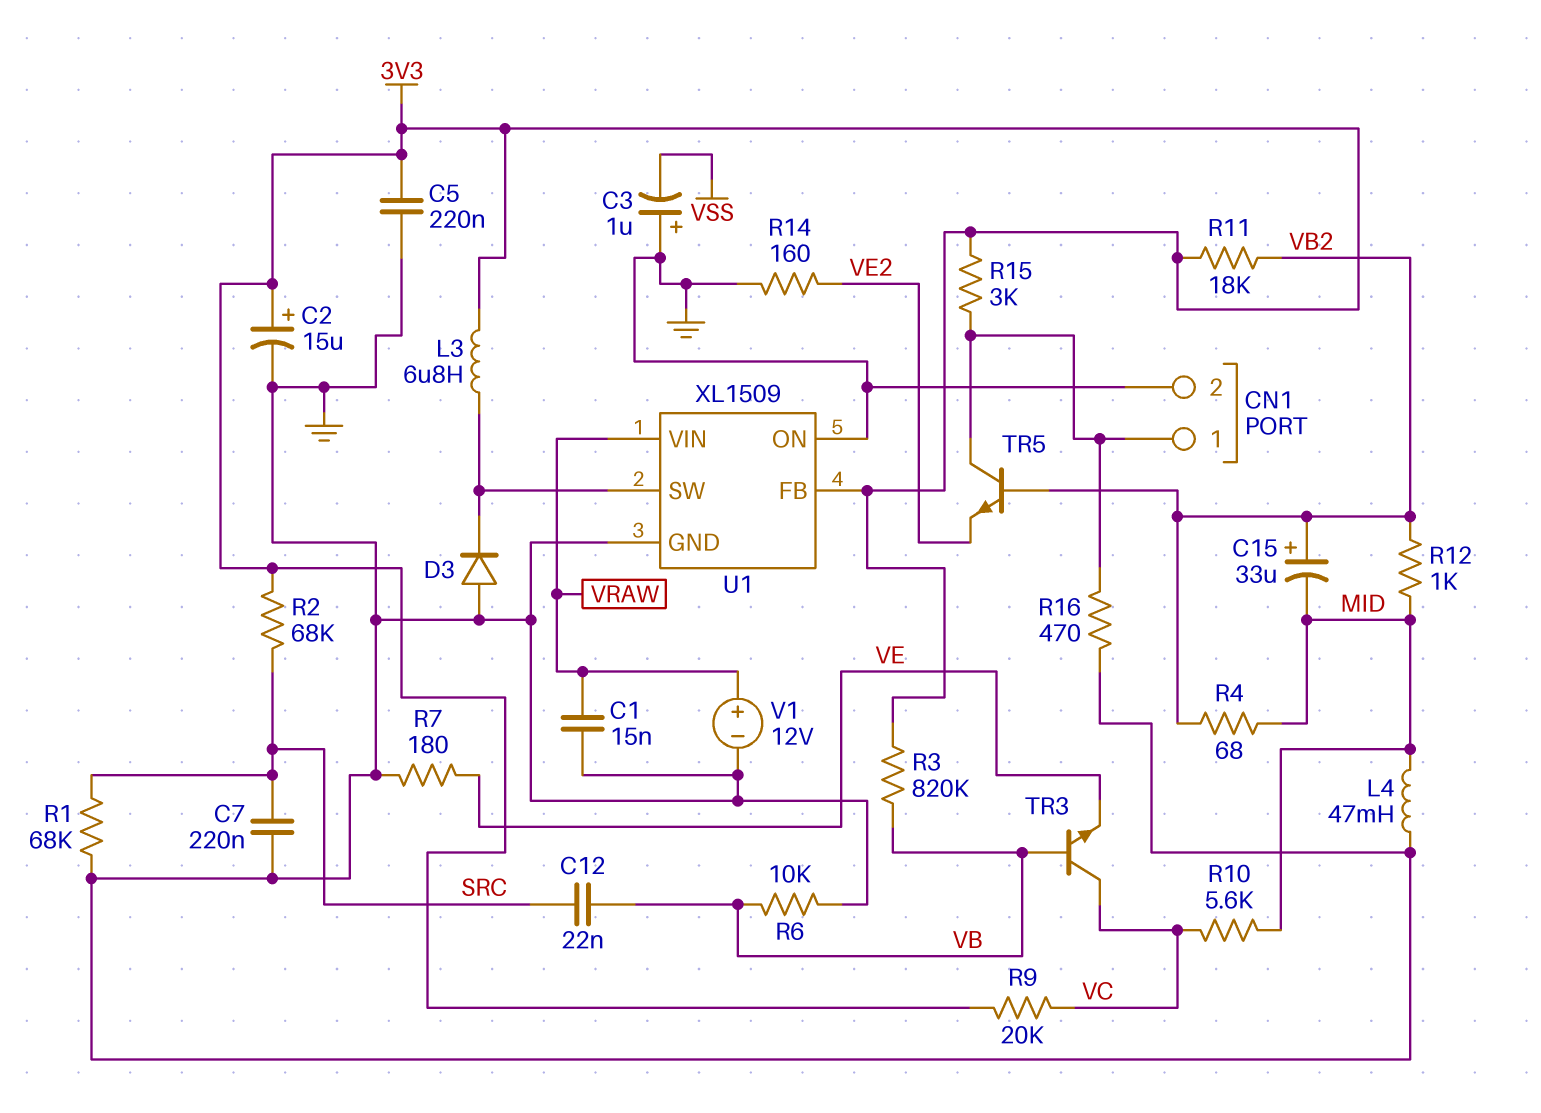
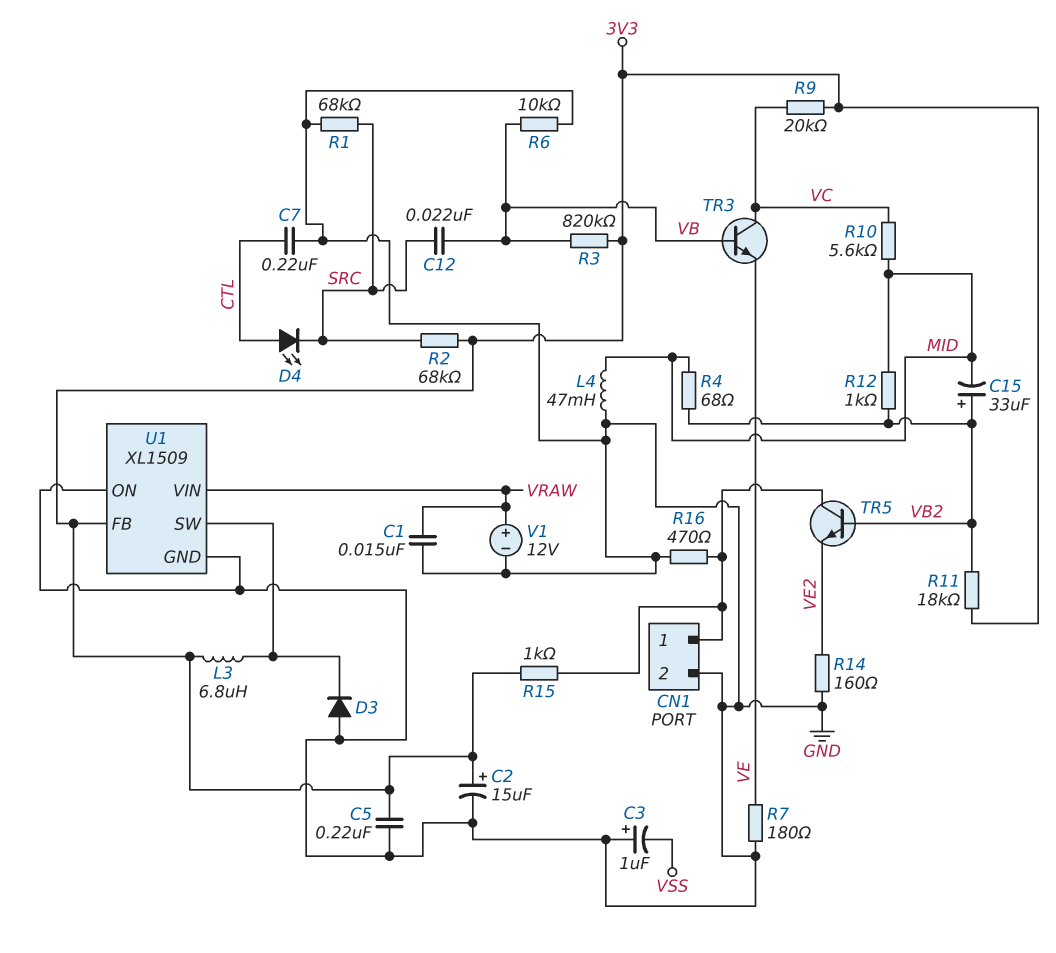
C7: 220nF (GND, SRC) -> 220nF (CTL, GND)
D4: none -> LED (A CTL, K SRC)
R15: 3k (3V3, CN1/1) -> 1k (3V3, CN1/1)

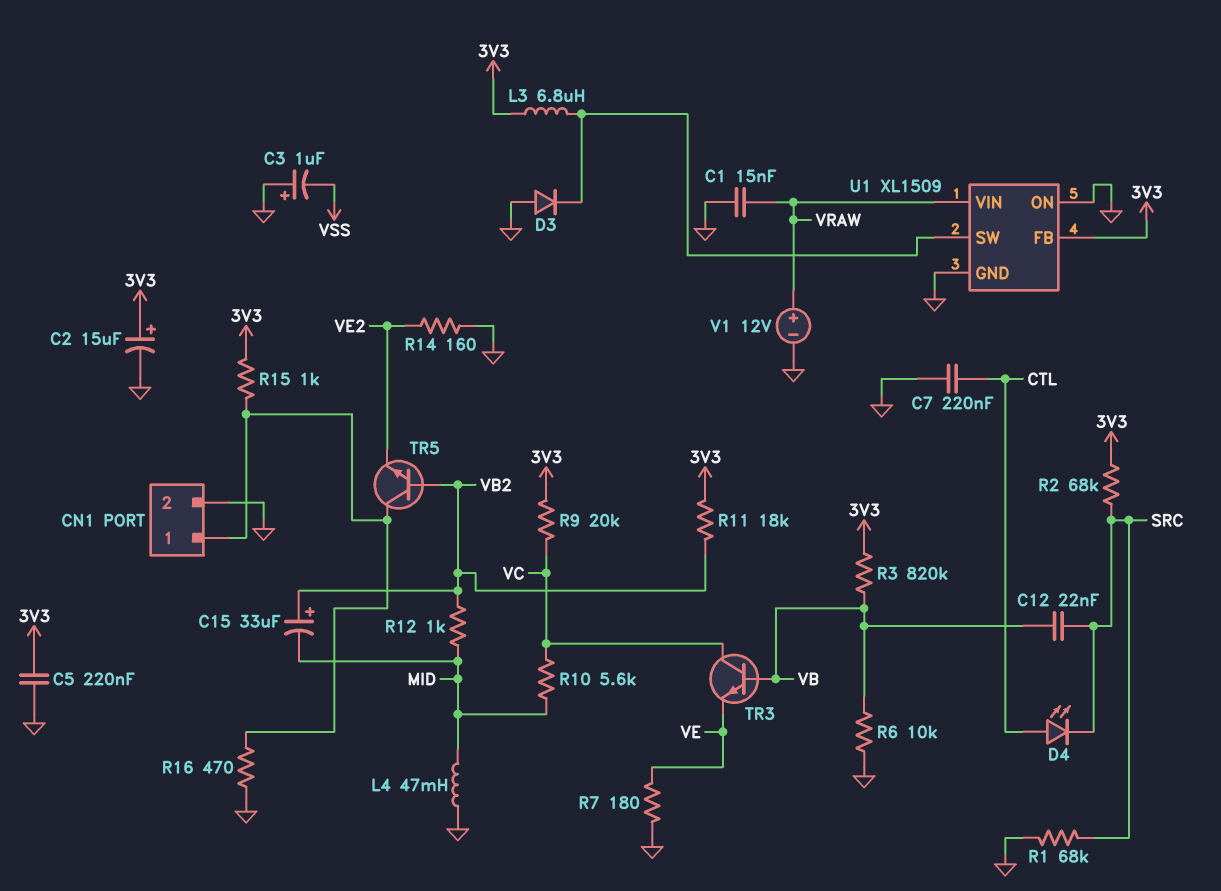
R4: 68 (MID, VB2) -> none

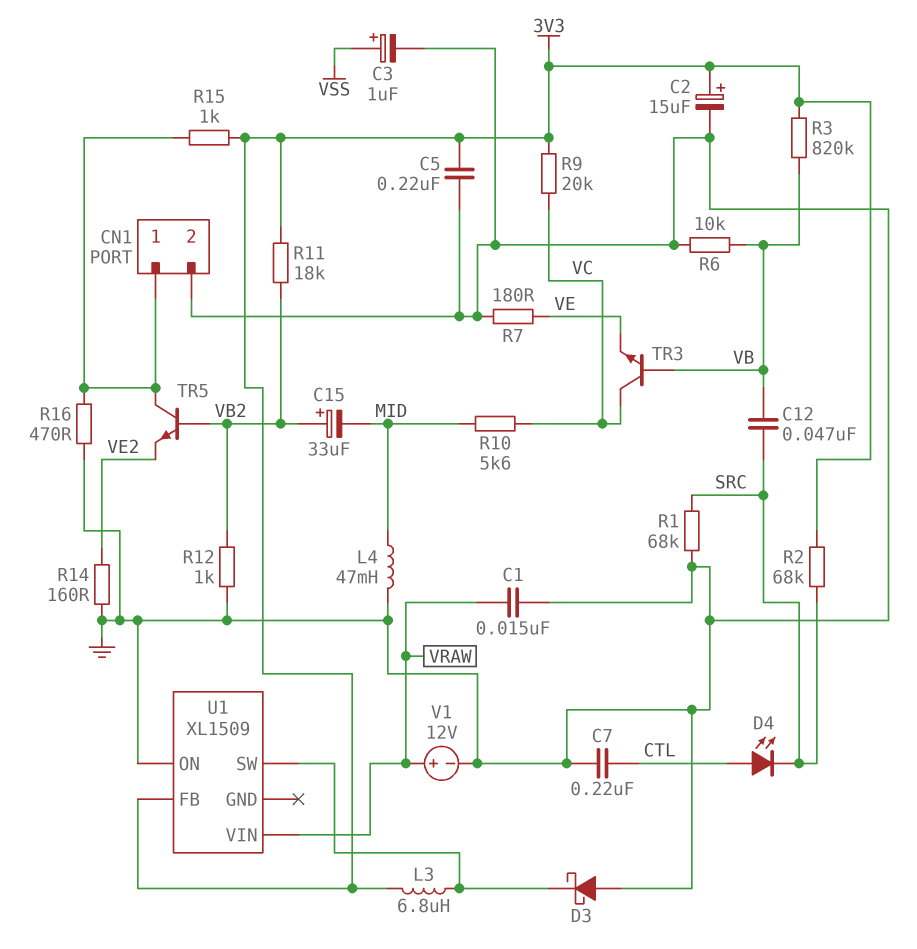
C3: 1uF (plus GND, minus VSS) -> 1uF (plus VSS, minus GND)
C12: 22nF (SRC, VB) -> 47nF (SRC, VB)
D3: diode (A GND, K U1/SW) -> schottky (A GND, K U1/SW)
R12: 1k (MID, VB2) -> 1k (GND, VB2)
U1 pin GND: GND -> none

